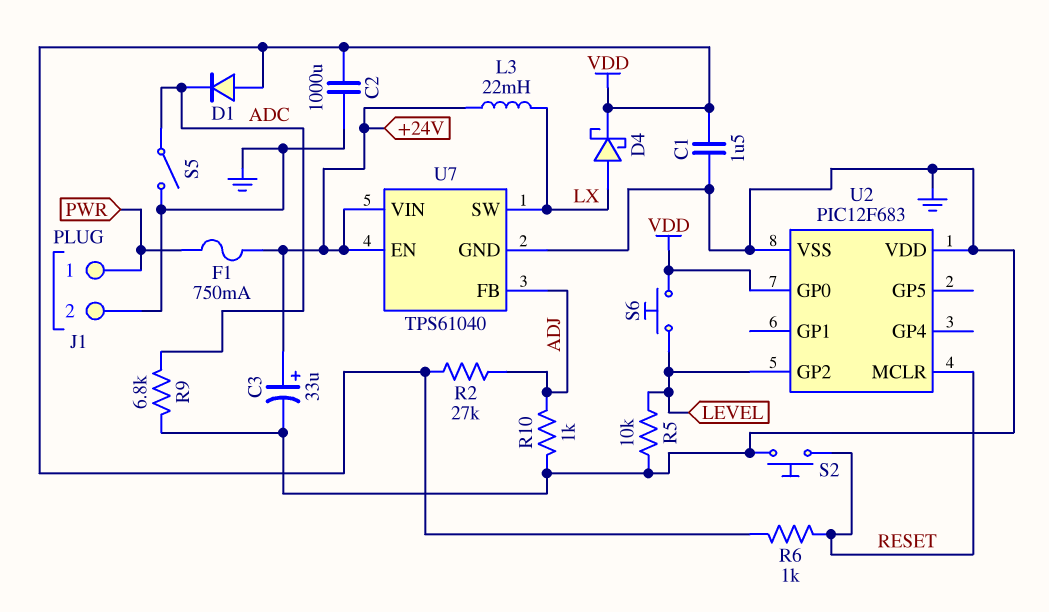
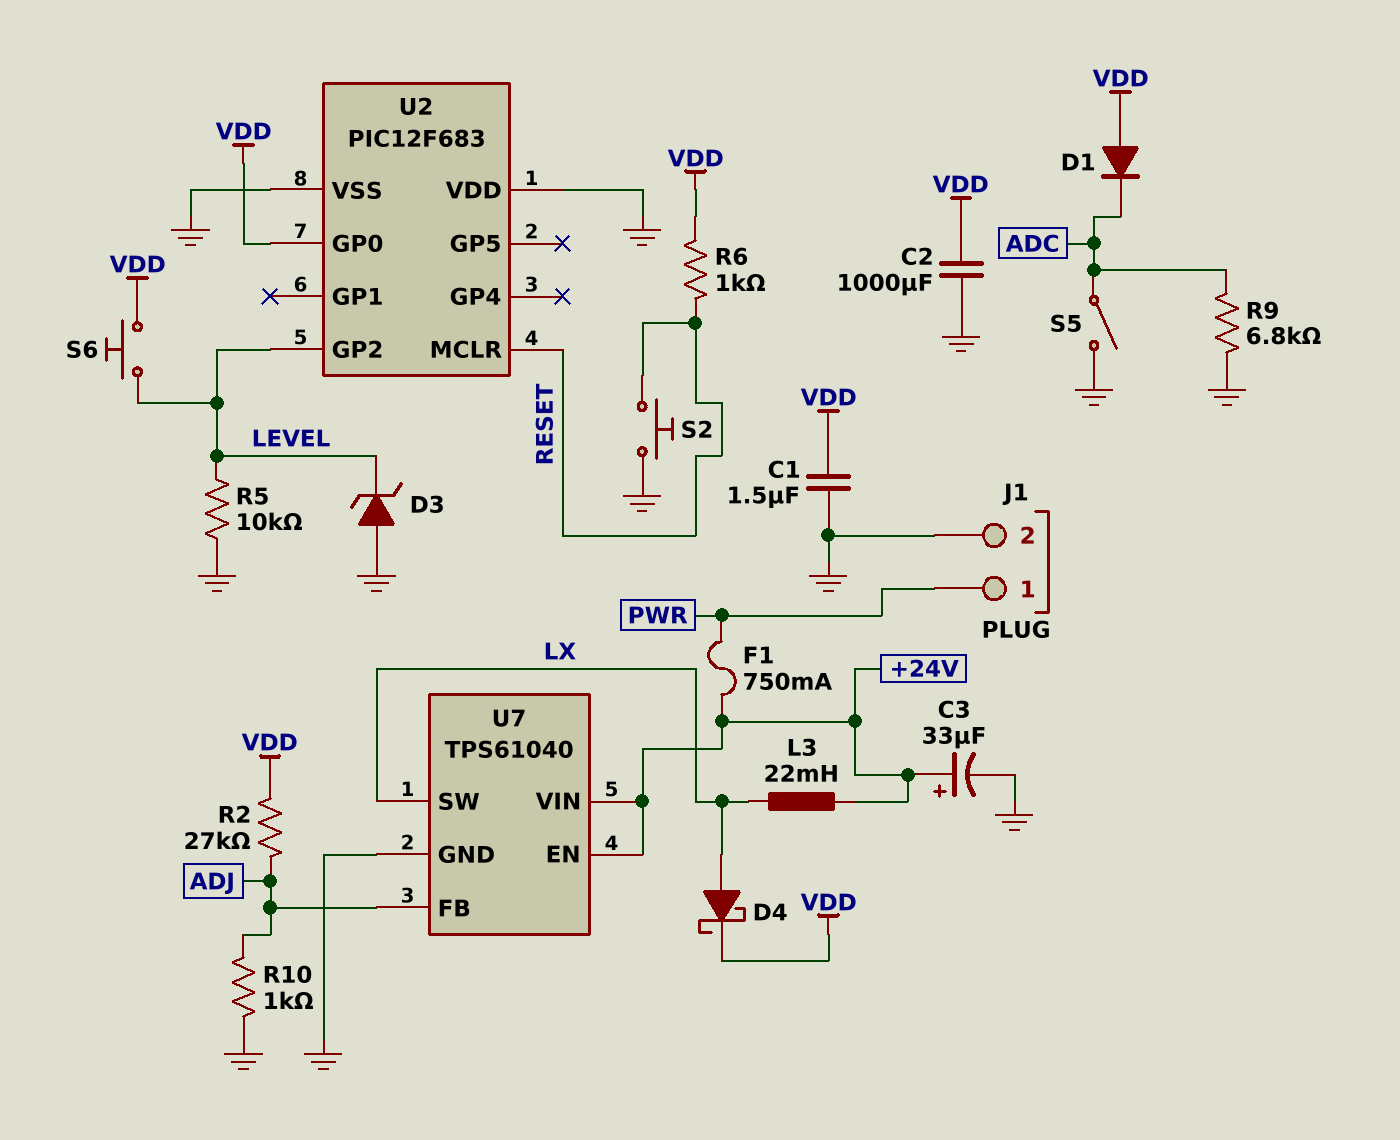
D3: none -> zener (A GND, K LEVEL)

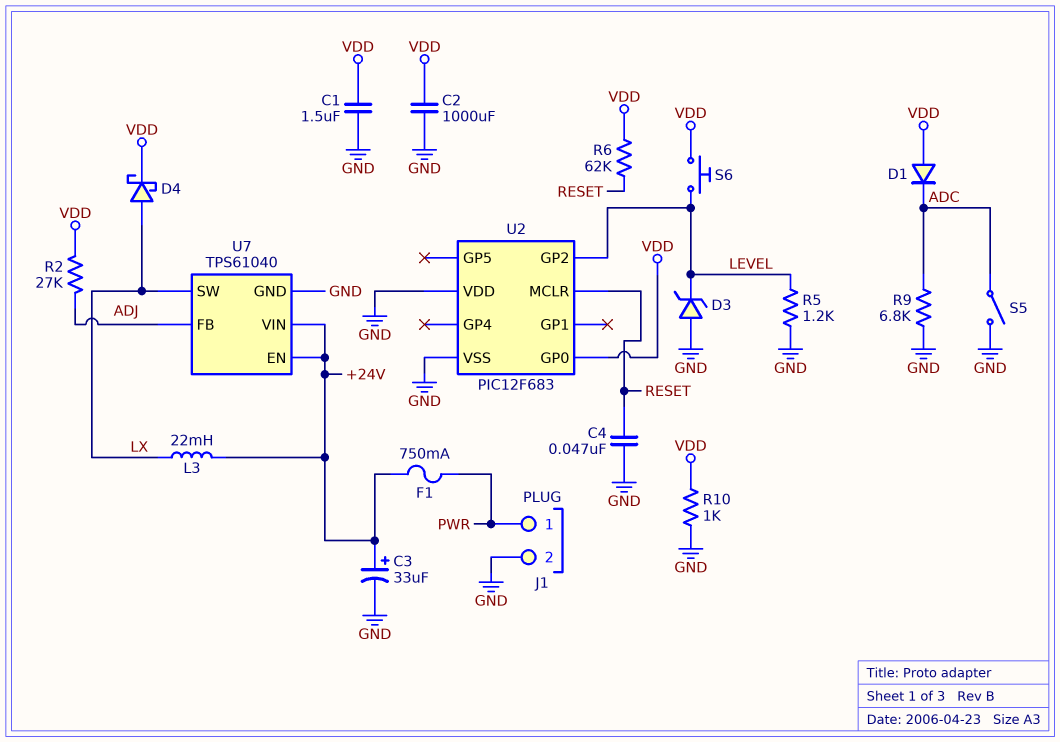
C4: none -> 47nF (GND, RESET)
R5: 10k (GND, LEVEL) -> 1.2k (GND, LEVEL)
R6: 1k (RESET, VDD) -> 62k (RESET, VDD)
R10: 1k (ADJ, GND) -> 1k (GND, VDD)
S2: button (GND, RESET) -> none

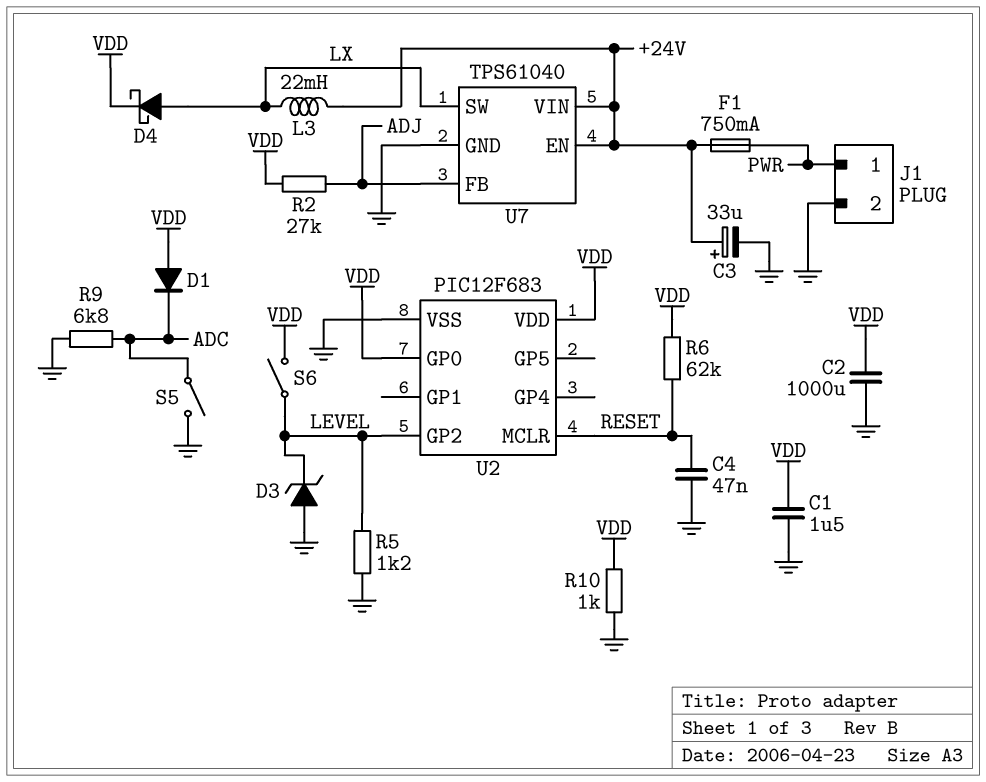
S6: button (LEVEL, VDD) -> switch (LEVEL, VDD)
U2 pin VDD: GND -> VDD

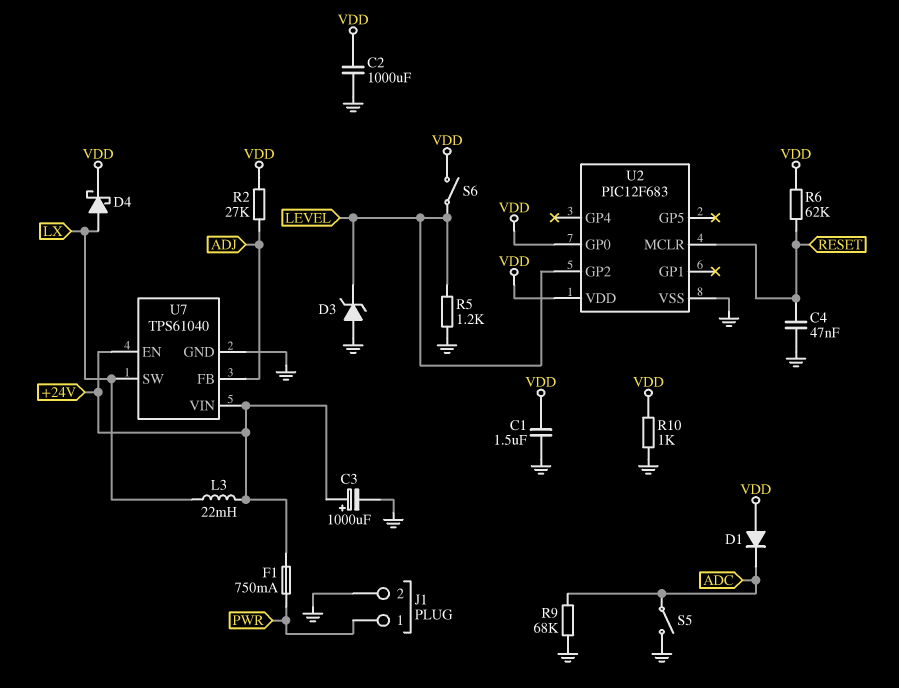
C3: 33uF (plus +24V, minus GND) -> 1000uF (plus +24V, minus GND)
R9: 6.8k (ADC, GND) -> 68k (ADC, GND)

